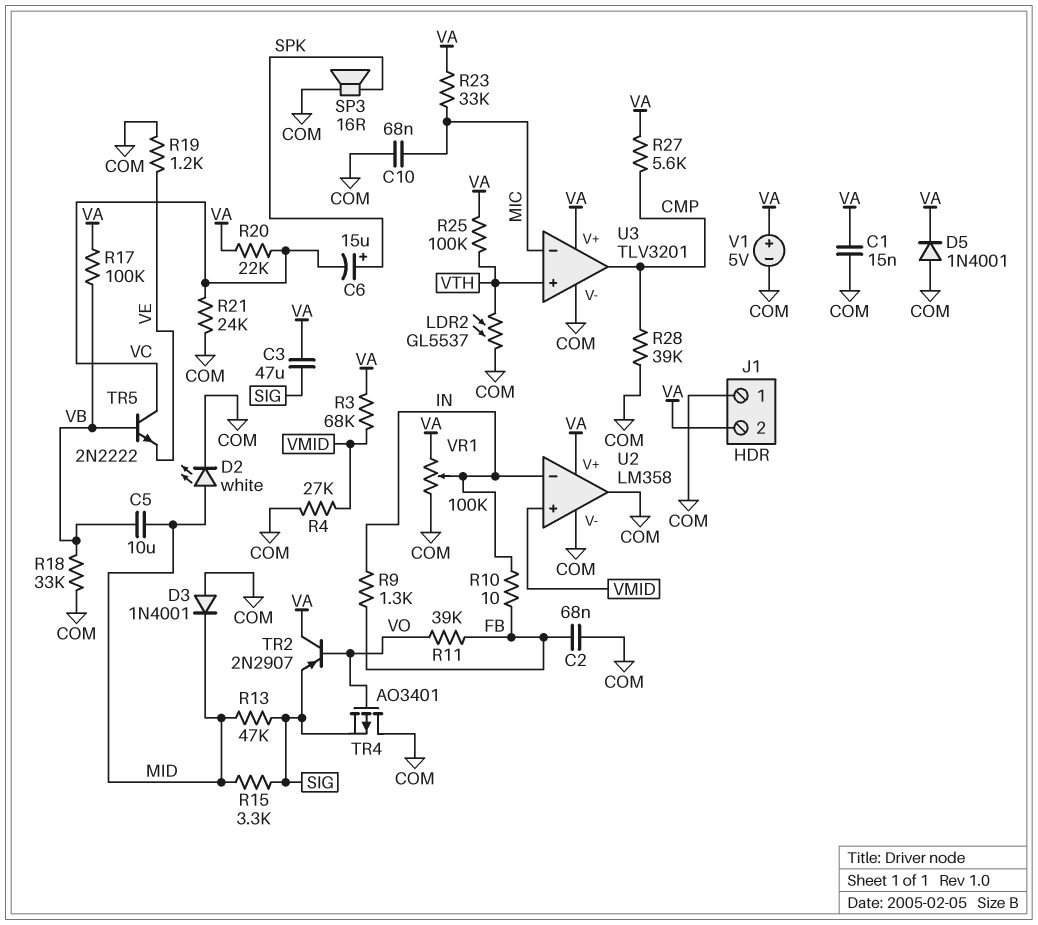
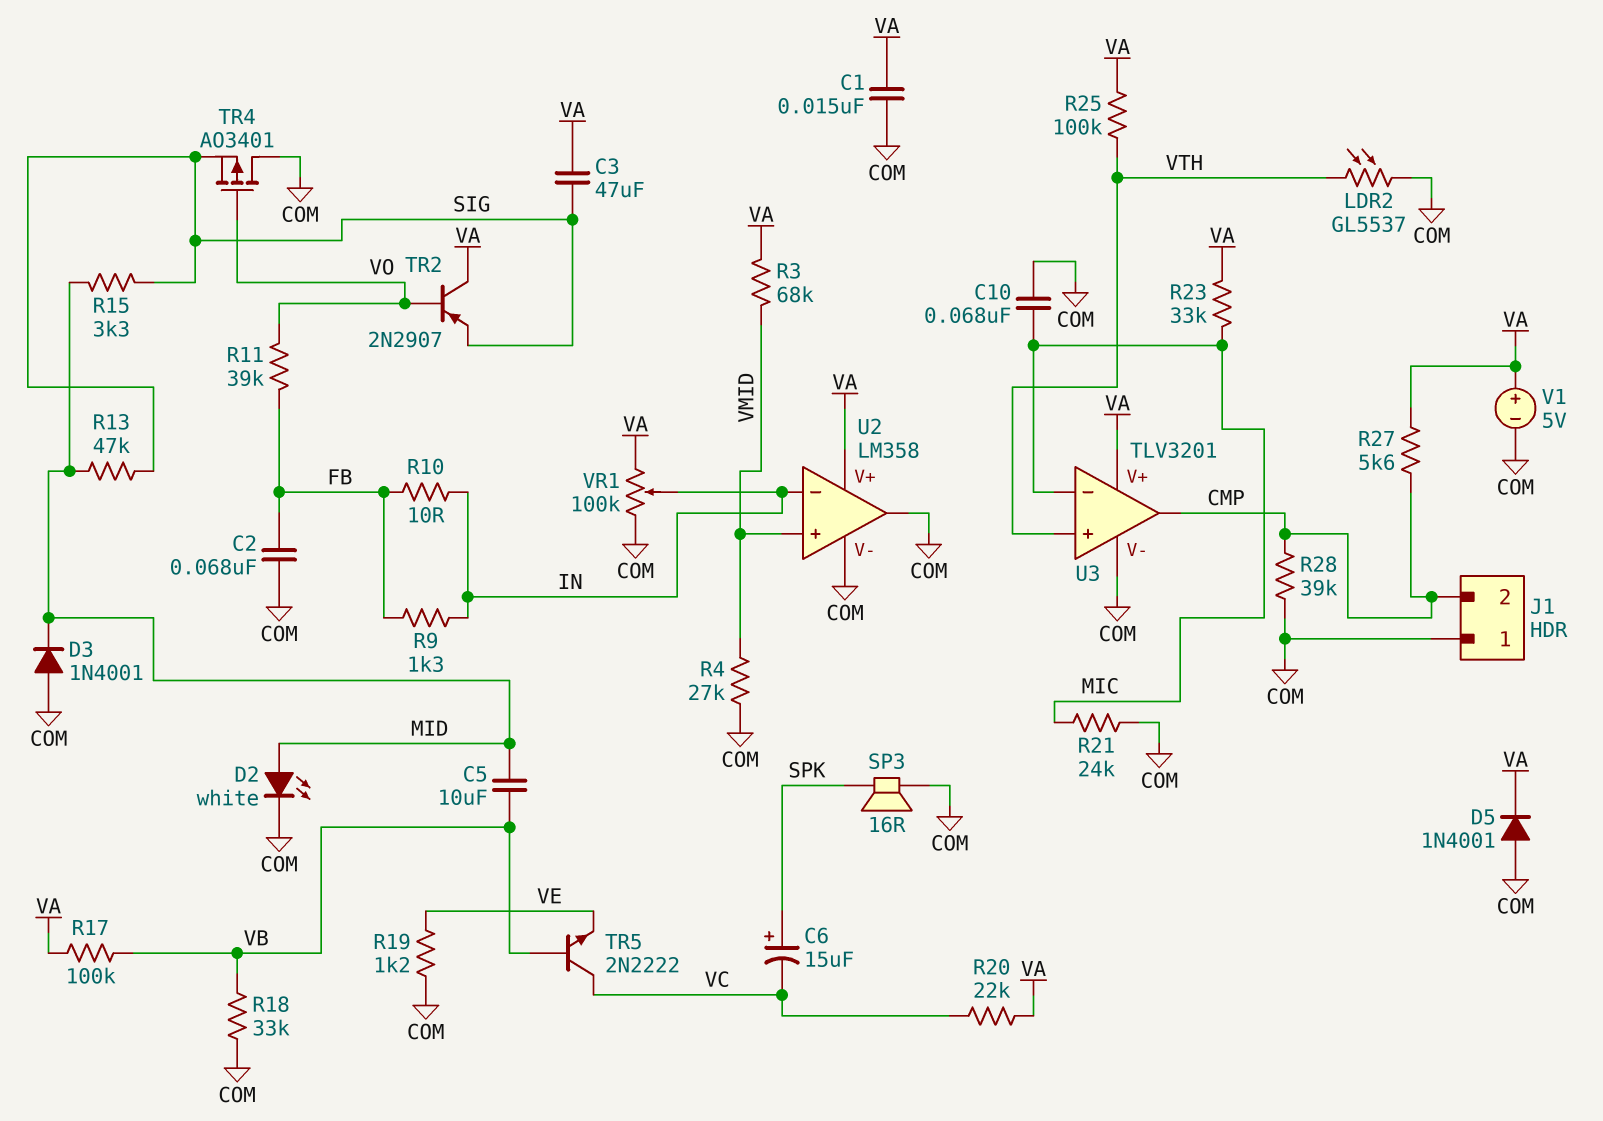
J1 pin 2: VA -> CMP
R21: 24k (COM, VC) -> 24k (COM, MIC)

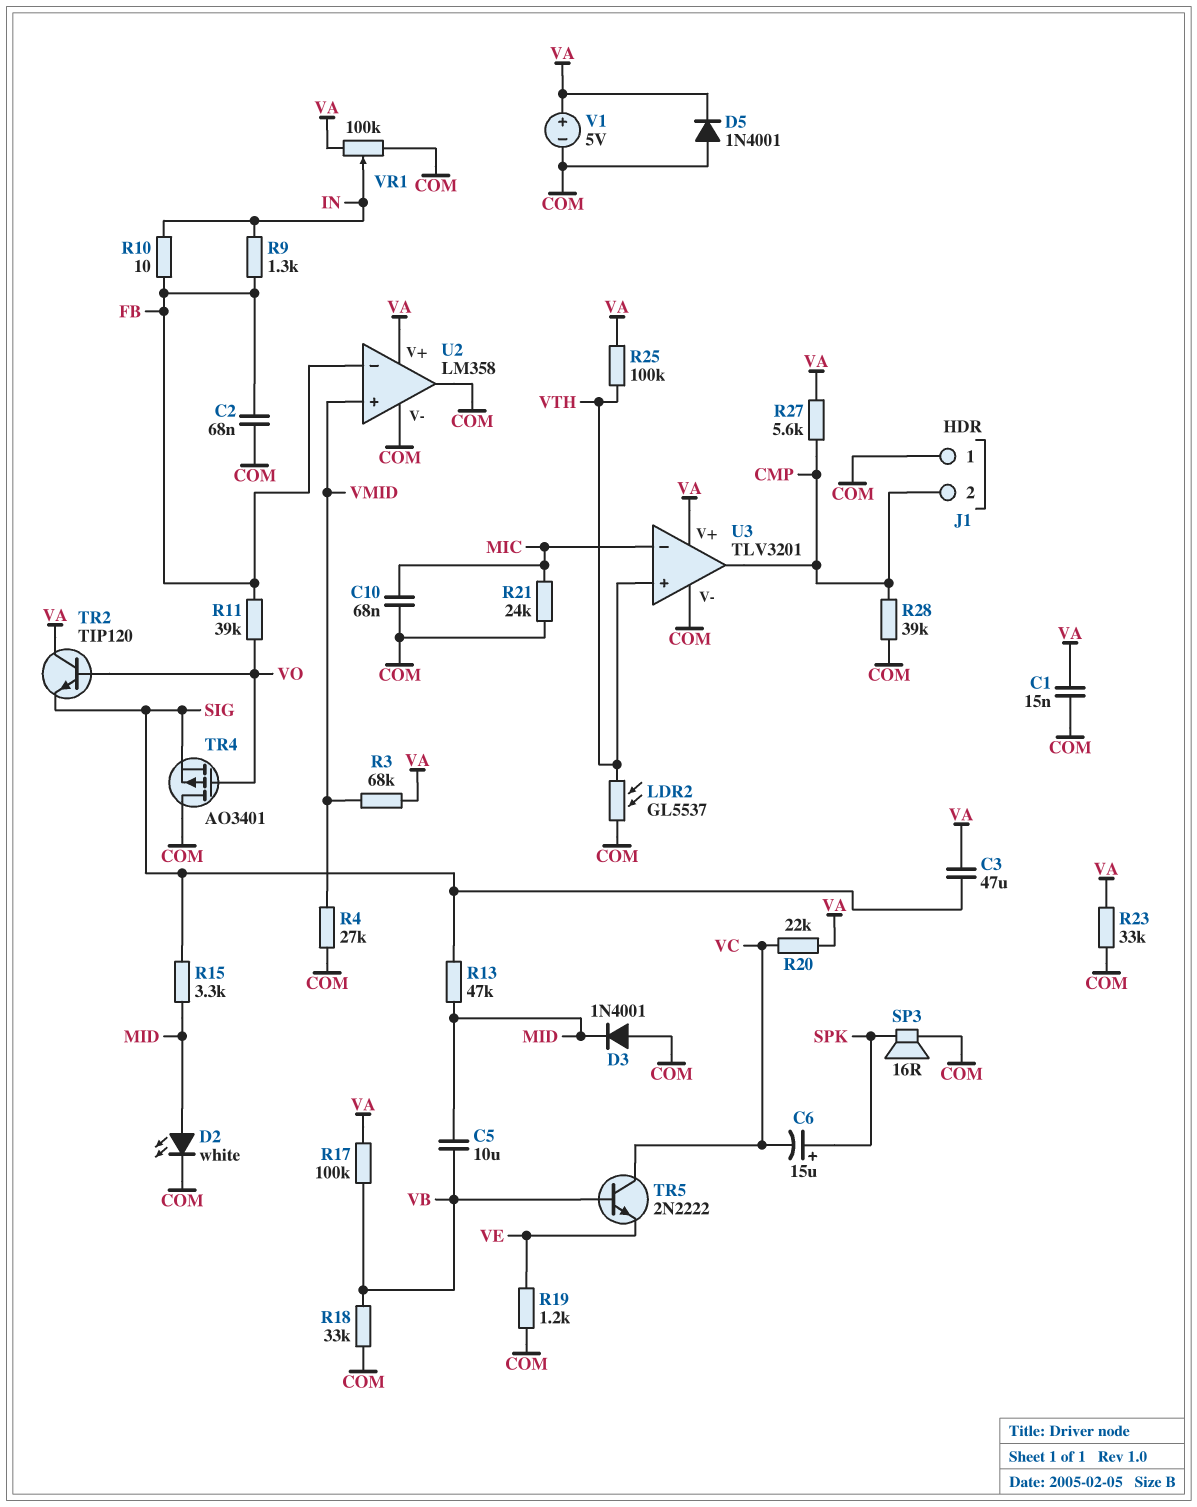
R23: 33k (MIC, VA) -> 33k (COM, VA)
TR2: PNP 2N2907 (B VO, C VA, E SIG) -> NPN TIP120 (B VO, C VA, E SIG)
U2 pin in-: IN -> FB

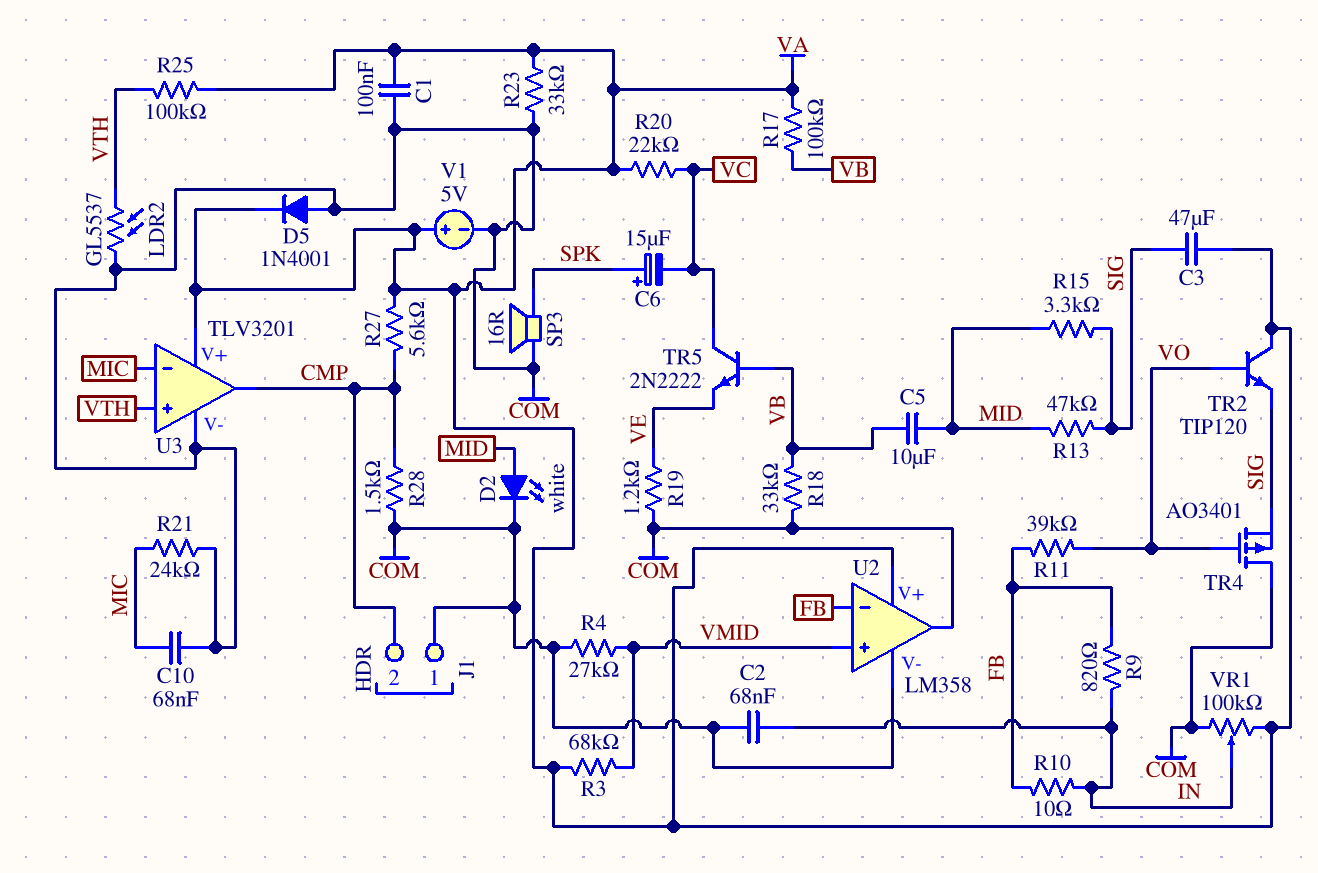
C1: 15nF (COM, VA) -> 100nF (COM, VA)
C2: 68nF (COM, FB) -> 68nF (COM, IN)
D3: diode 1N4001 (A COM, K MID) -> none
R9: 1.3k (FB, IN) -> 820 (FB, IN)
R28: 39k (CMP, COM) -> 1.5k (CMP, COM)

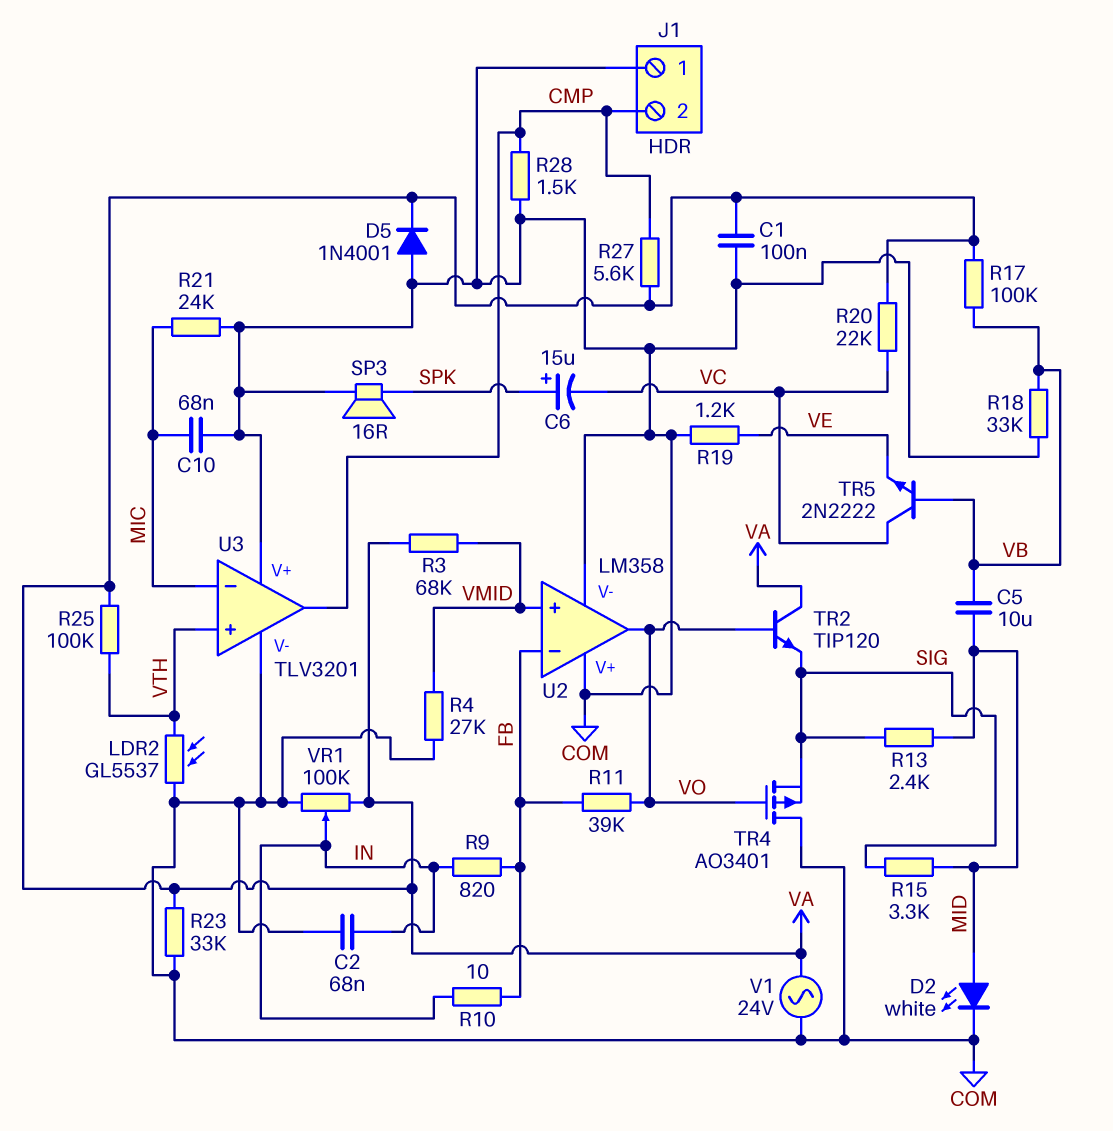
C3: 47uF (SIG, VA) -> none
R13: 47k (MID, SIG) -> 2.4k (MID, SIG)
U2 pin V+: VA -> COM
U2 pin out: COM -> VO
U3 pin V+: VA -> COM
V1: 5V (plus VA, minus COM) -> AC 24V (COM, VA)

